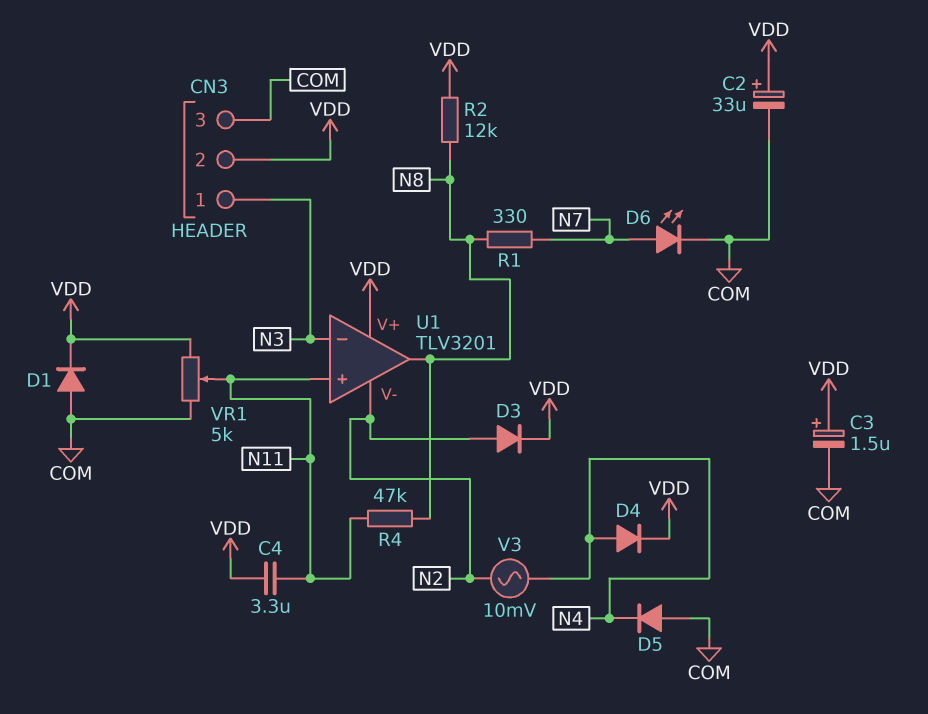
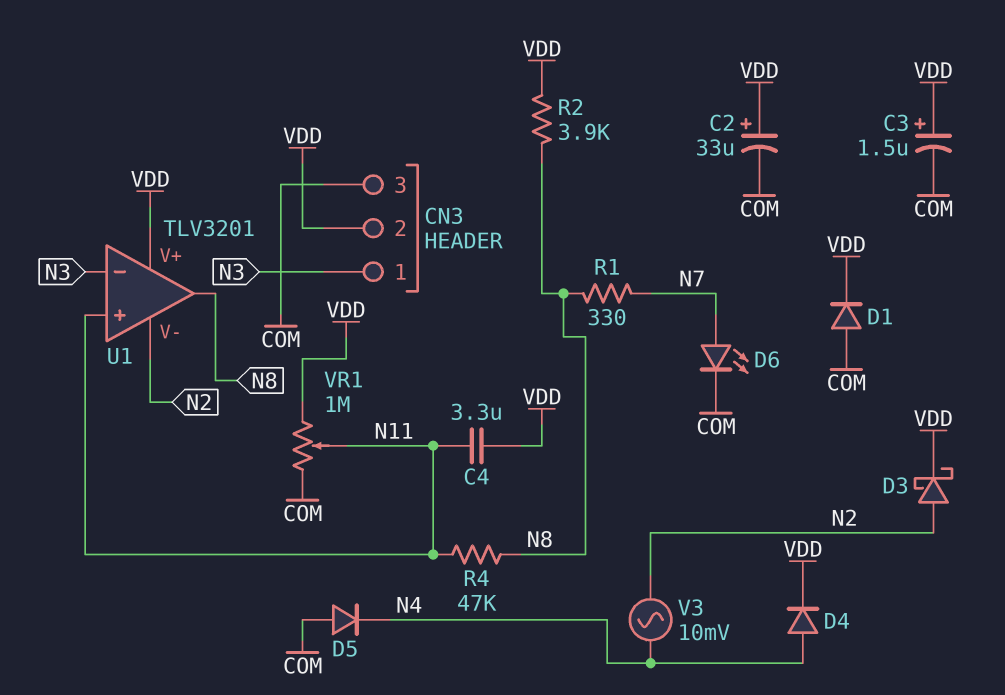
D3: diode (A N2, K VDD) -> schottky (A N2, K VDD)
R2: 12k (N8, VDD) -> 3.9k (N8, VDD)
VR1: 5k (COM, VDD, wiper N11) -> 1M (COM, VDD, wiper N11)

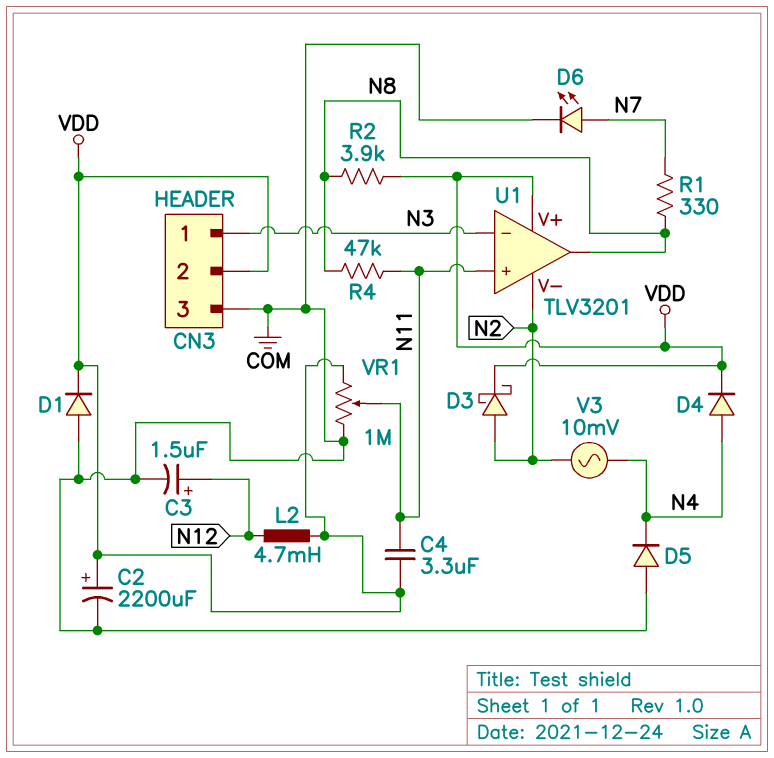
C2: 33uF (plus VDD, minus COM) -> 2200uF (plus VDD, minus COM)
C3: 1.5uF (plus VDD, minus COM) -> 1.5uF (plus N12, minus COM)
L2: none -> 4.7mH (N12, VDD)

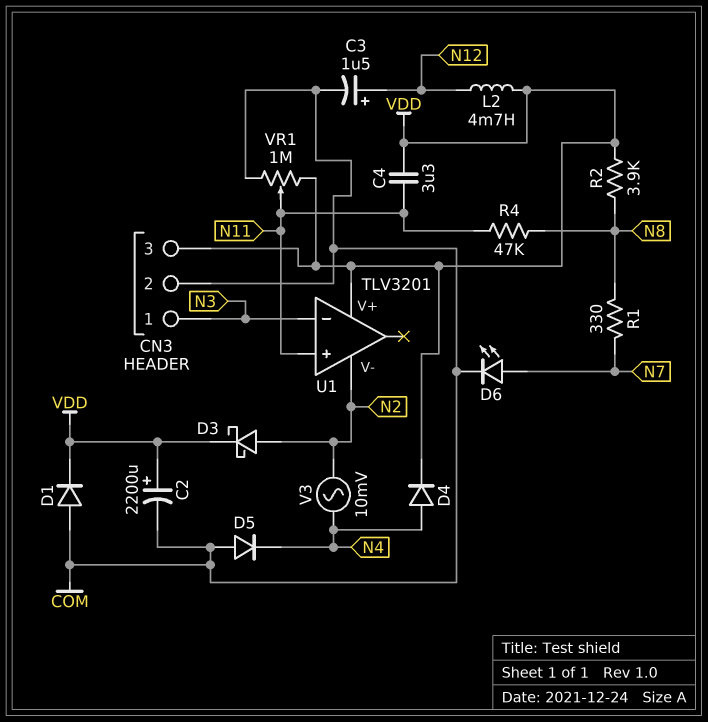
CN3 pin 2: VDD -> COM
CN3 pin 3: COM -> VDD
U1 pin out: N8 -> none

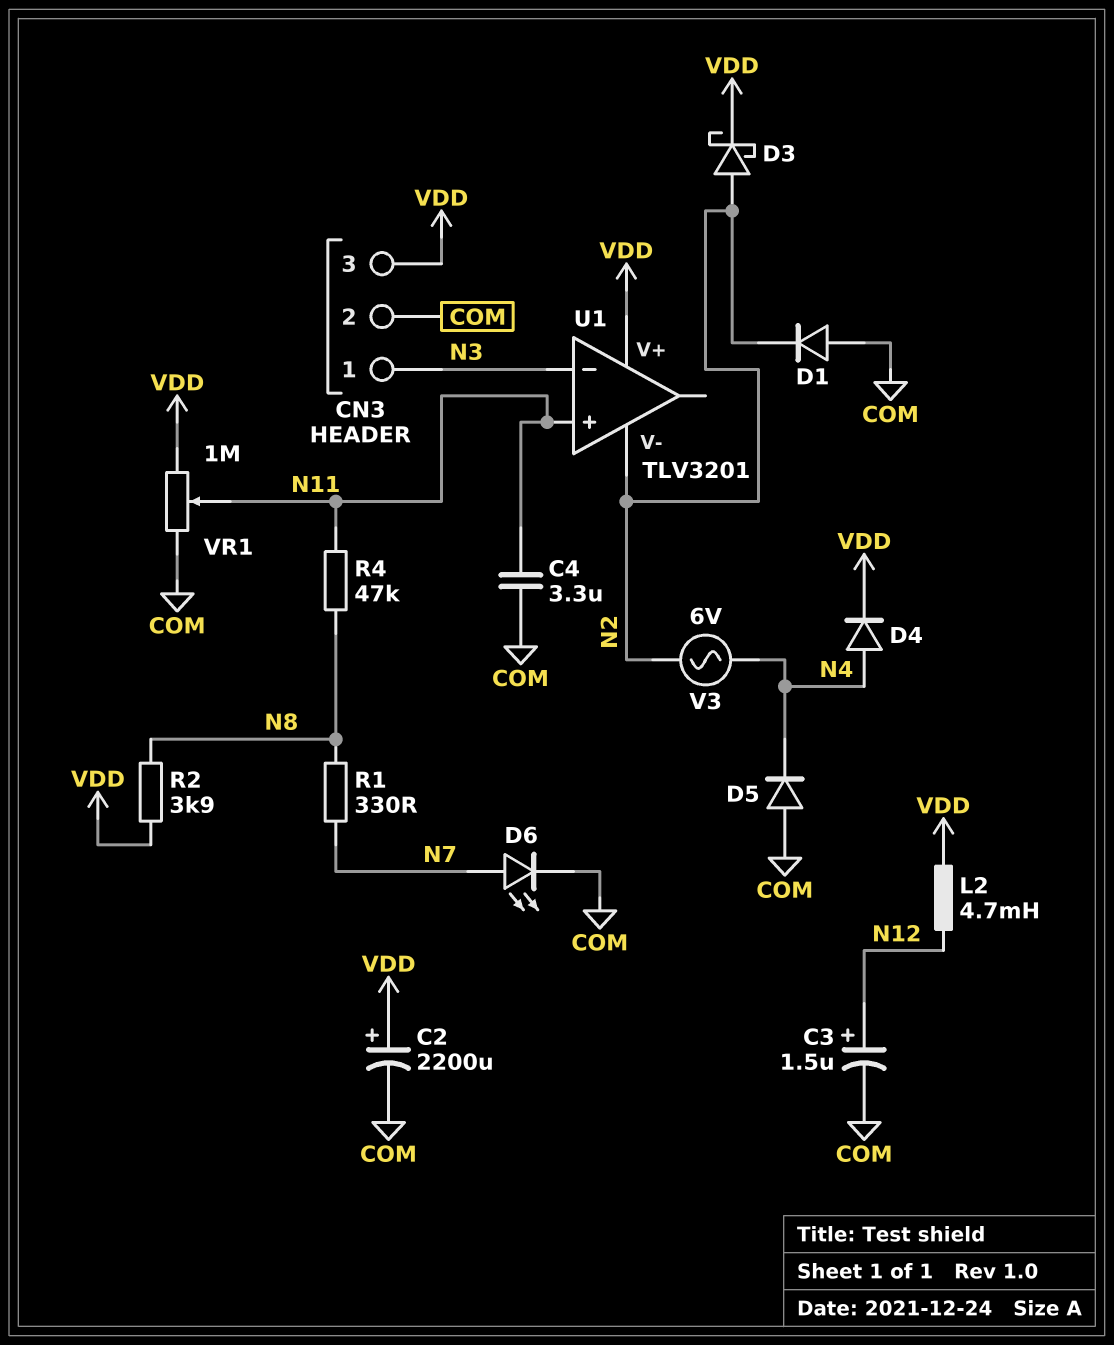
C4: 3.3uF (N11, VDD) -> 3.3uF (COM, N11)
D1: diode (A COM, K VDD) -> diode (A COM, K N2)
V3: AC 10mV (N2, N4) -> AC 6V (N2, N4)

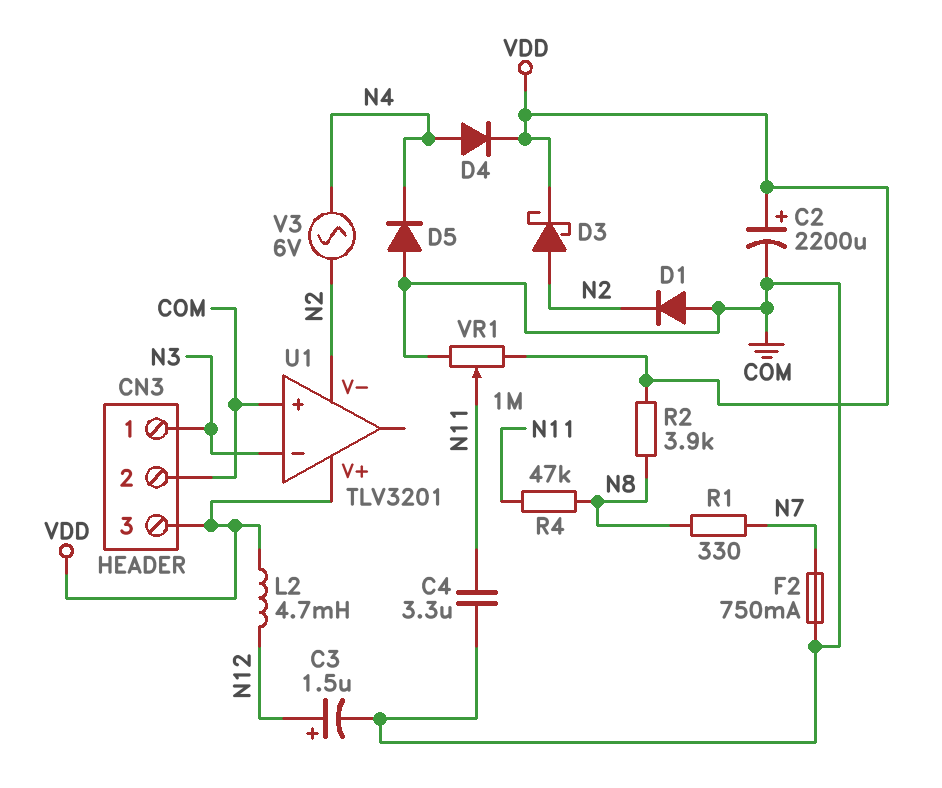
D6: LED (A N7, K COM) -> none
F2: none -> 750mA (COM, N7)
U1 pin in+: N11 -> COM

